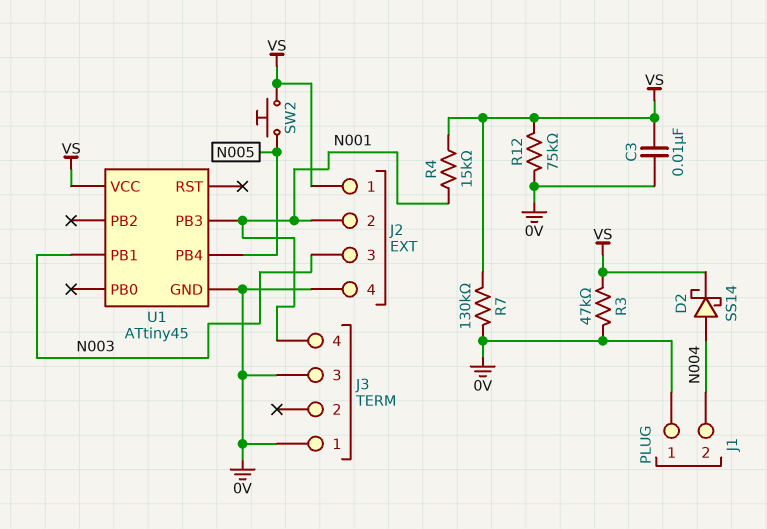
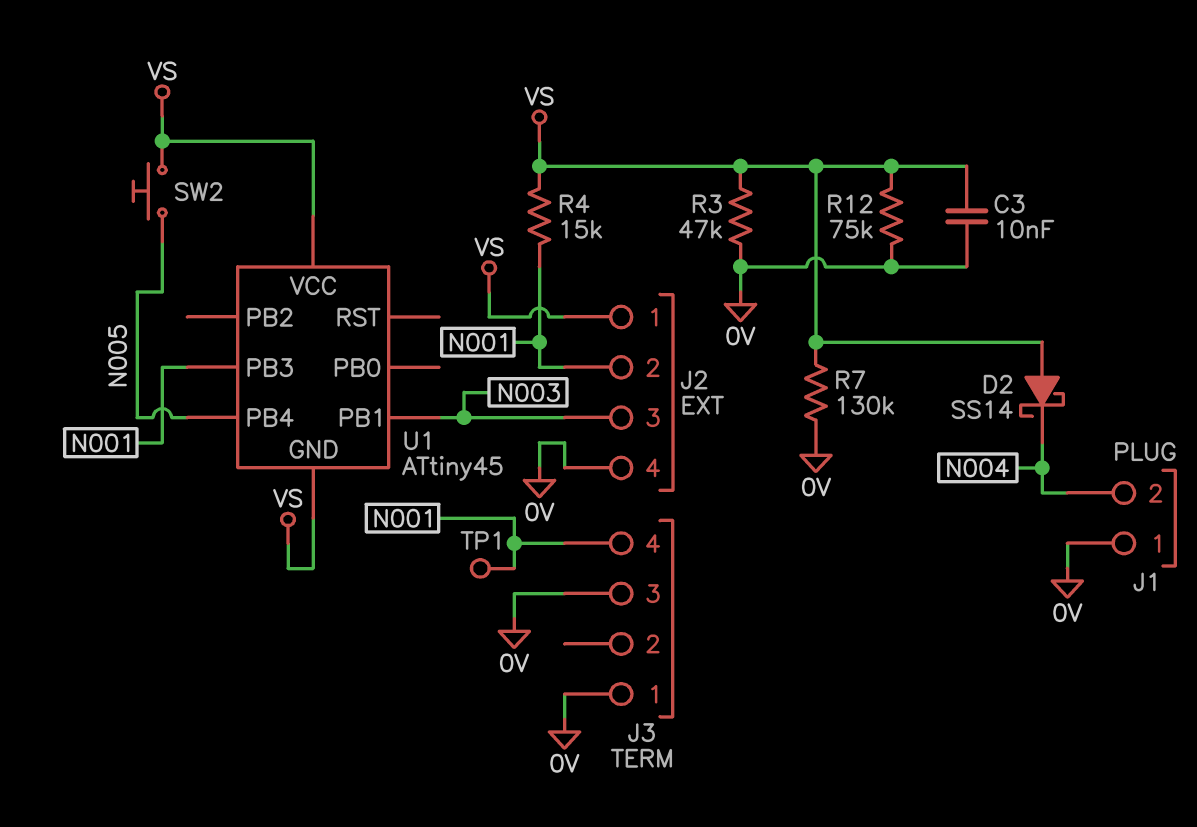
D2: schottky SS14 (A N004, K VS) -> schottky SS14 (A VS, K N004)
TP1: none -> test point (N001)
U1 pin GND: 0V -> VS

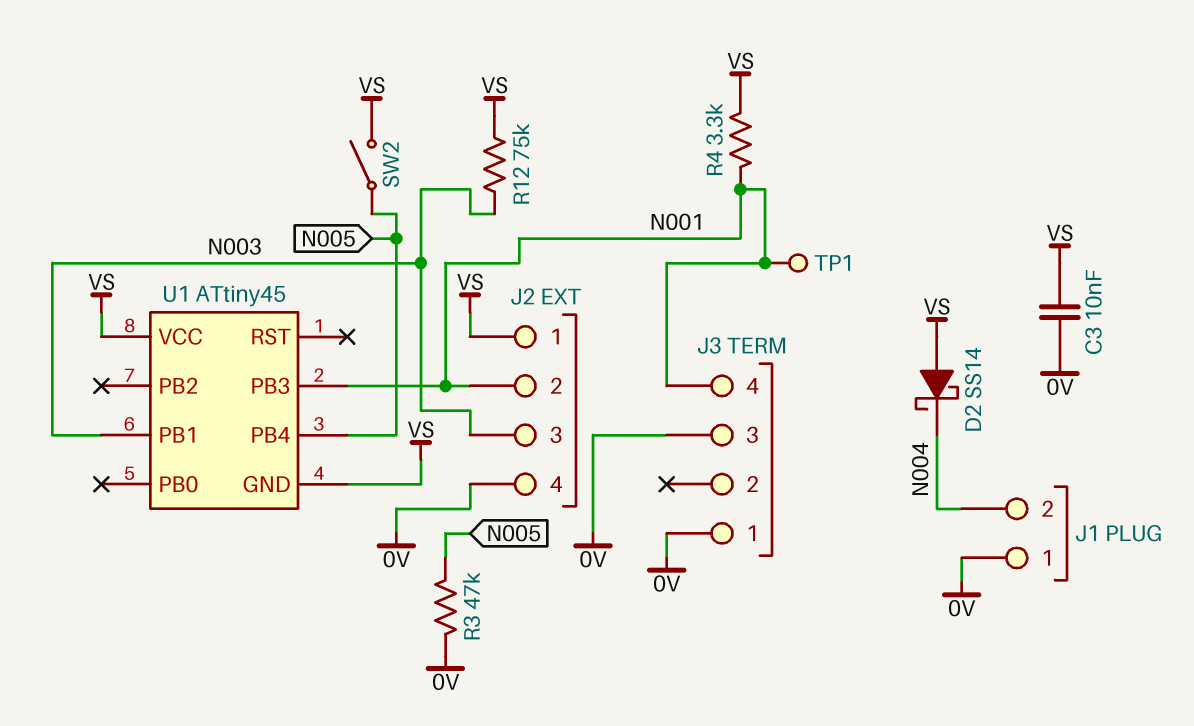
R3: 47k (0V, VS) -> 47k (0V, N005)
R4: 15k (N001, VS) -> 3.3k (N001, VS)
R7: 130k (0V, VS) -> none
R12: 75k (0V, VS) -> 75k (N003, VS)
SW2: button (N005, VS) -> switch (N005, VS)

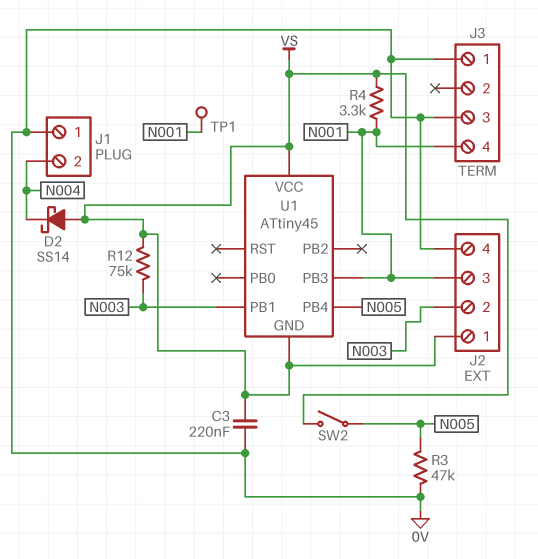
C3: 10nF (0V, VS) -> 220nF (0V, VS)
J2 pin 2: N001 -> N003
J2 pin 3: N003 -> N001

